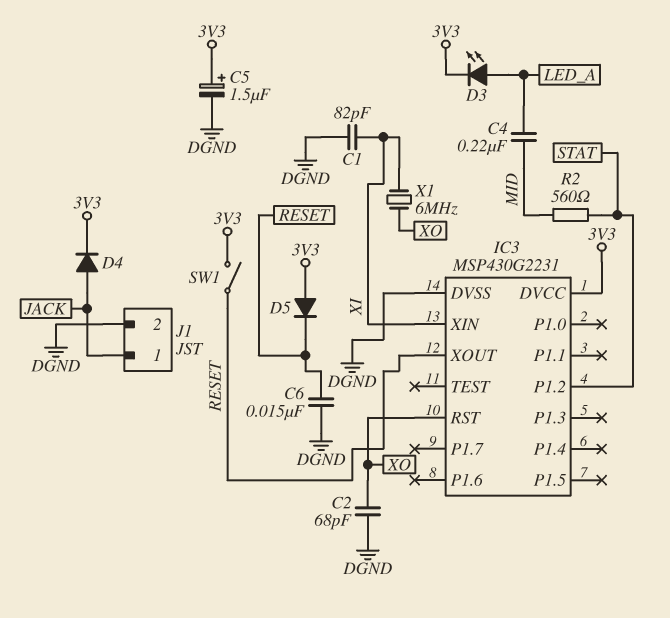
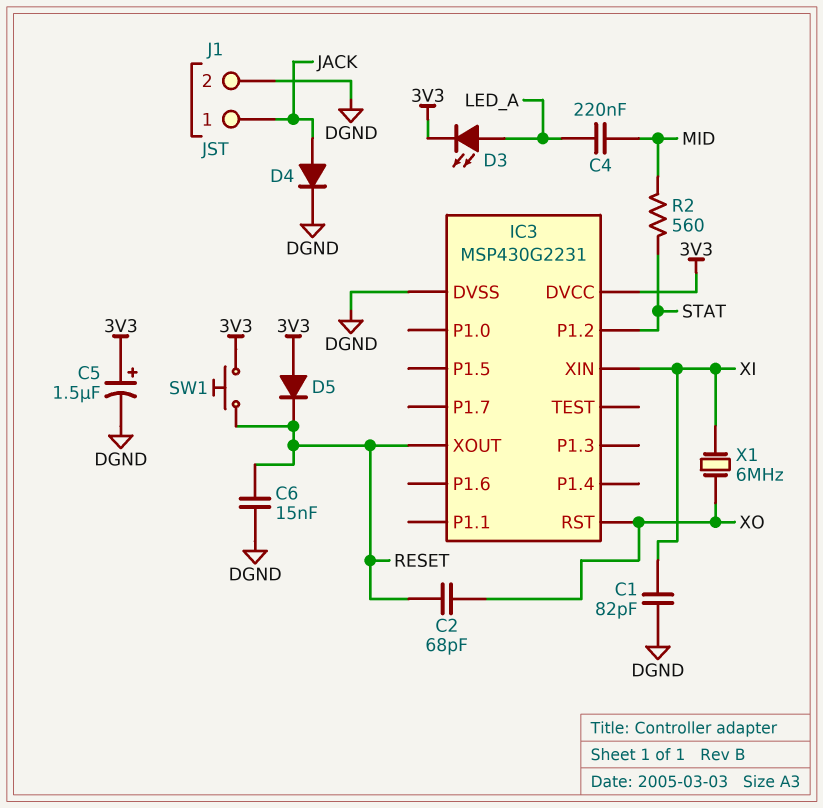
C2: 68pF (DGND, XO) -> 68pF (RESET, XO)
D4: diode (A JACK, K 3V3) -> diode (A JACK, K DGND)
SW1: switch (3V3, RESET) -> button (3V3, RESET)

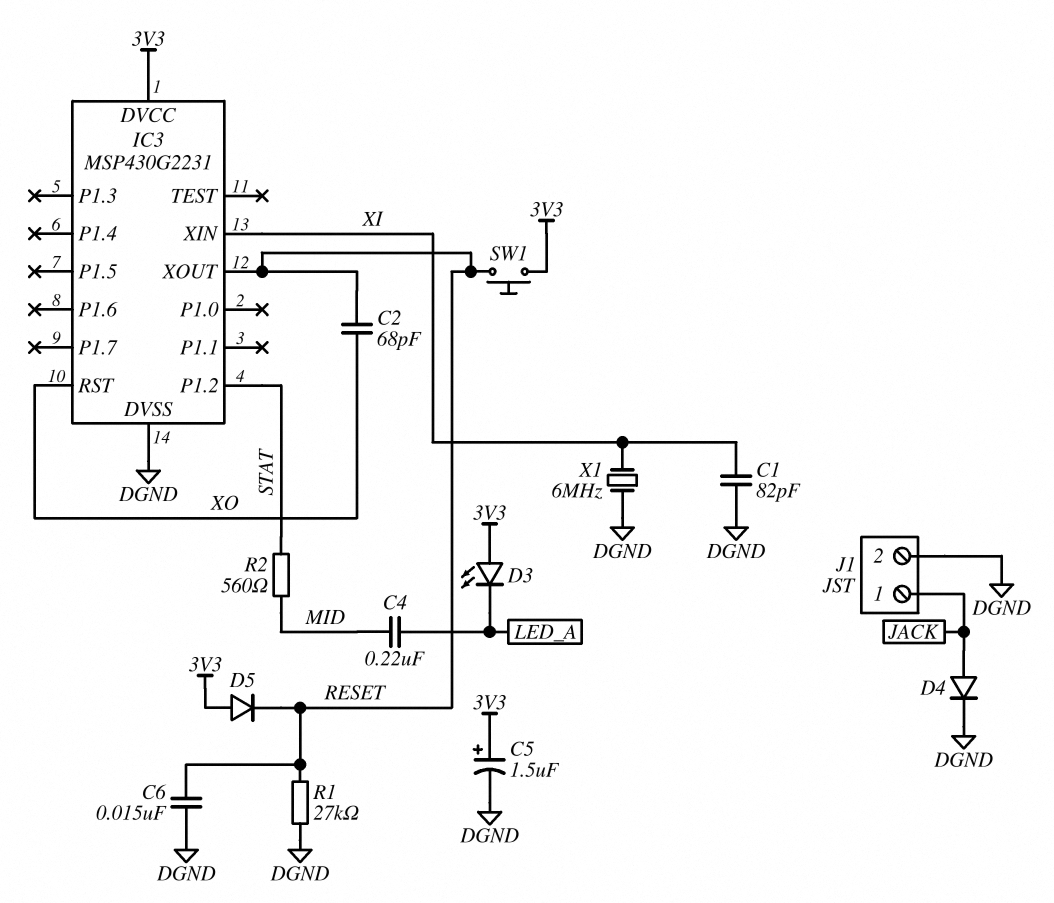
D3: LED (A LED_A, K 3V3) -> LED (A 3V3, K LED_A)
R1: none -> 27k (DGND, RESET)
X1: 6MHz (XI, XO) -> 6MHz (DGND, XI)

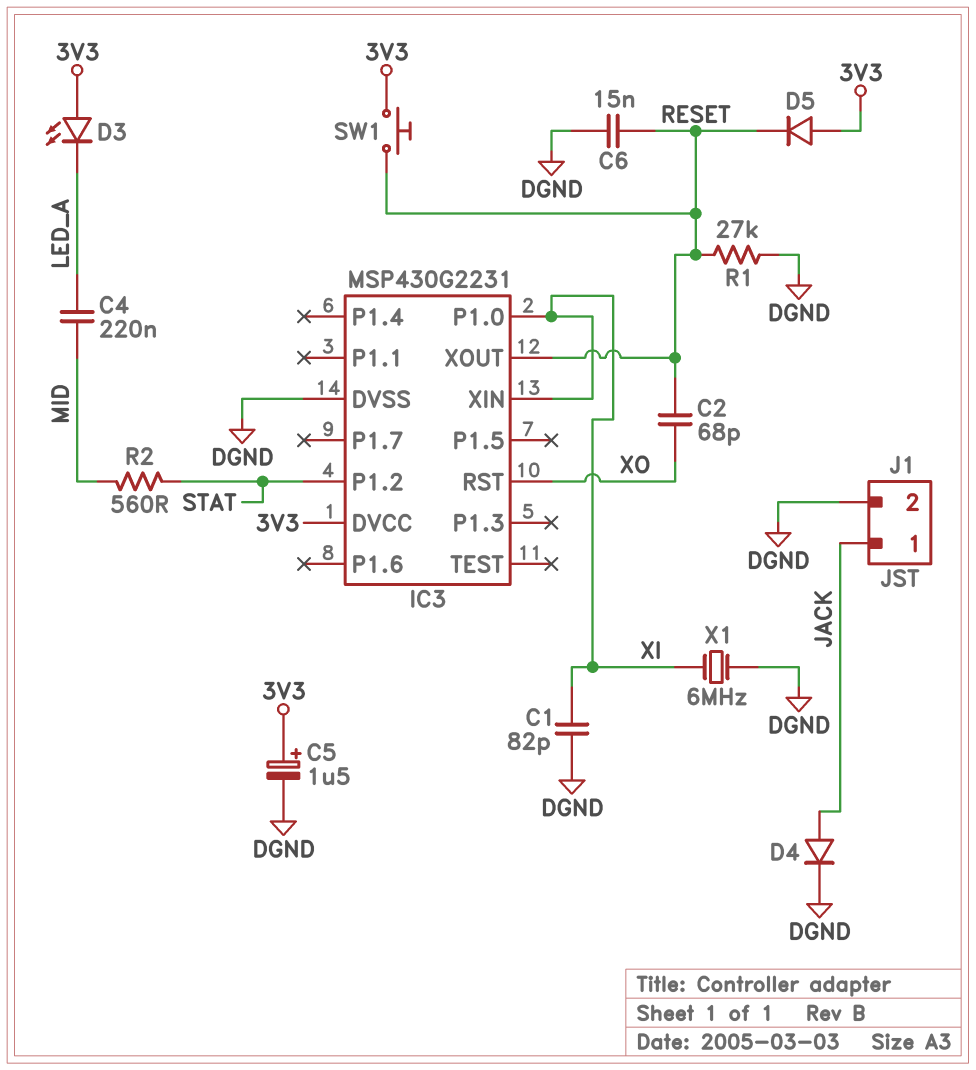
IC3 pin P1.0: none -> XI

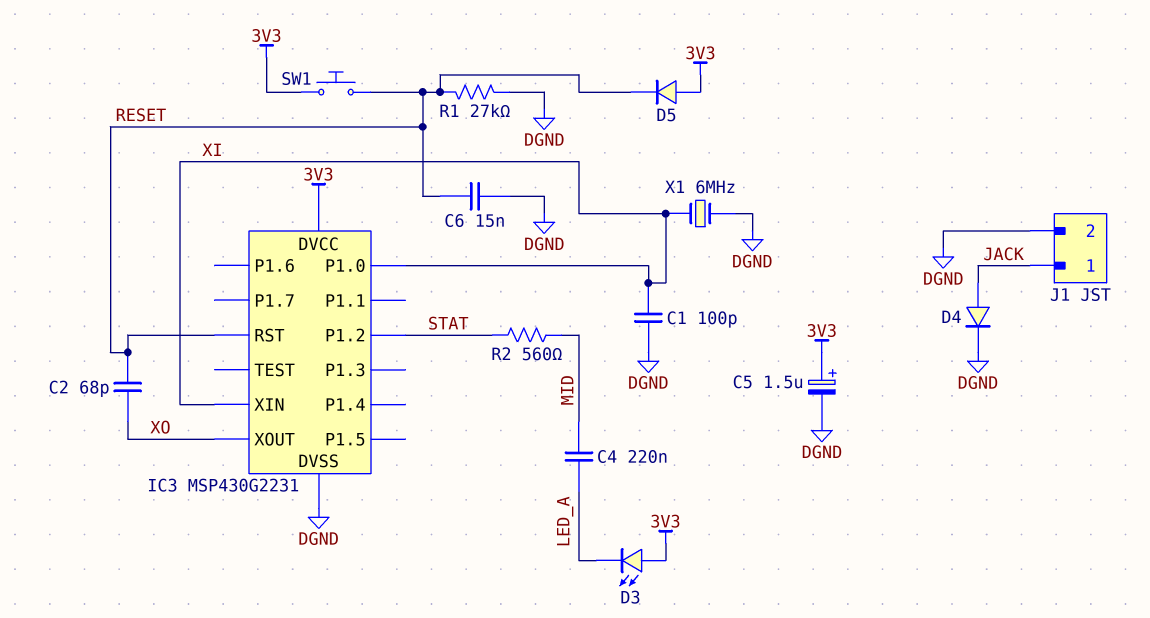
C1: 82pF (DGND, XI) -> 100pF (DGND, XI)
IC3 pin RST: XO -> RESET
IC3 pin XOUT: RESET -> XO

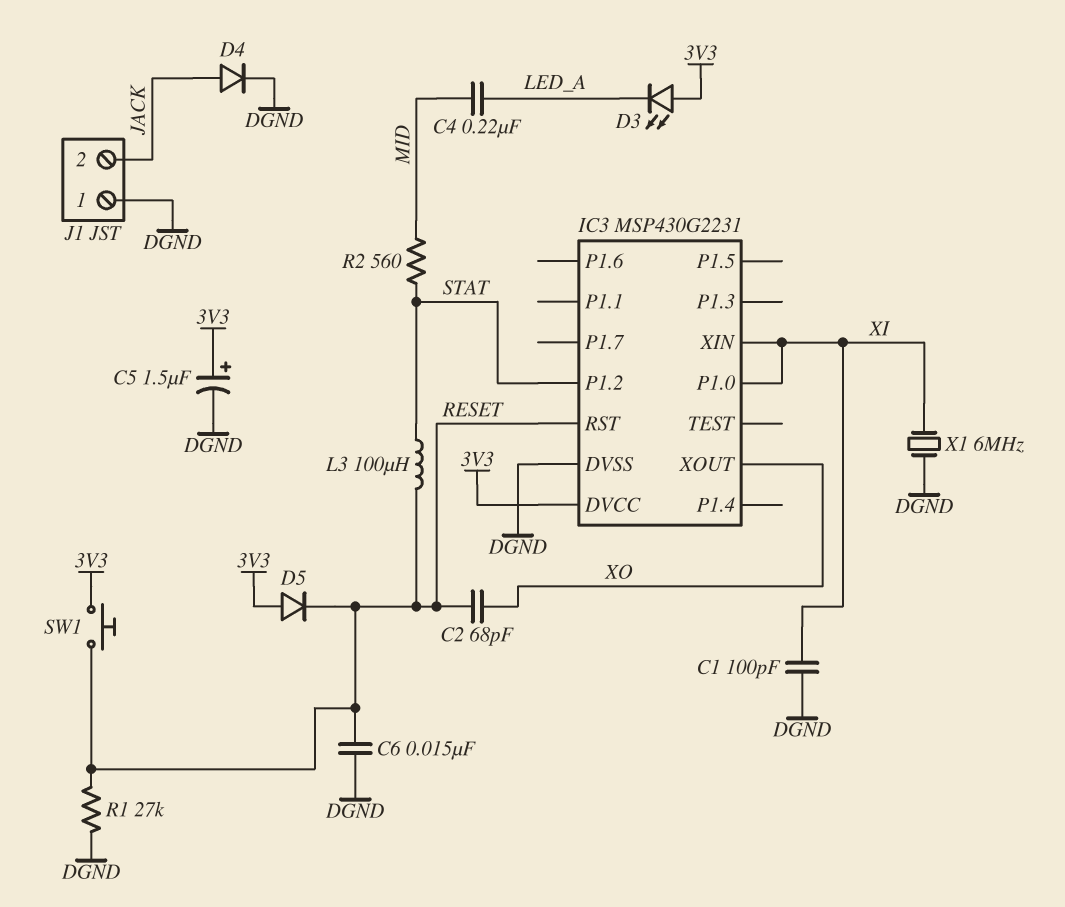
J1 pin 1: JACK -> DGND
J1 pin 2: DGND -> JACK
L3: none -> 100uH (RESET, STAT)

